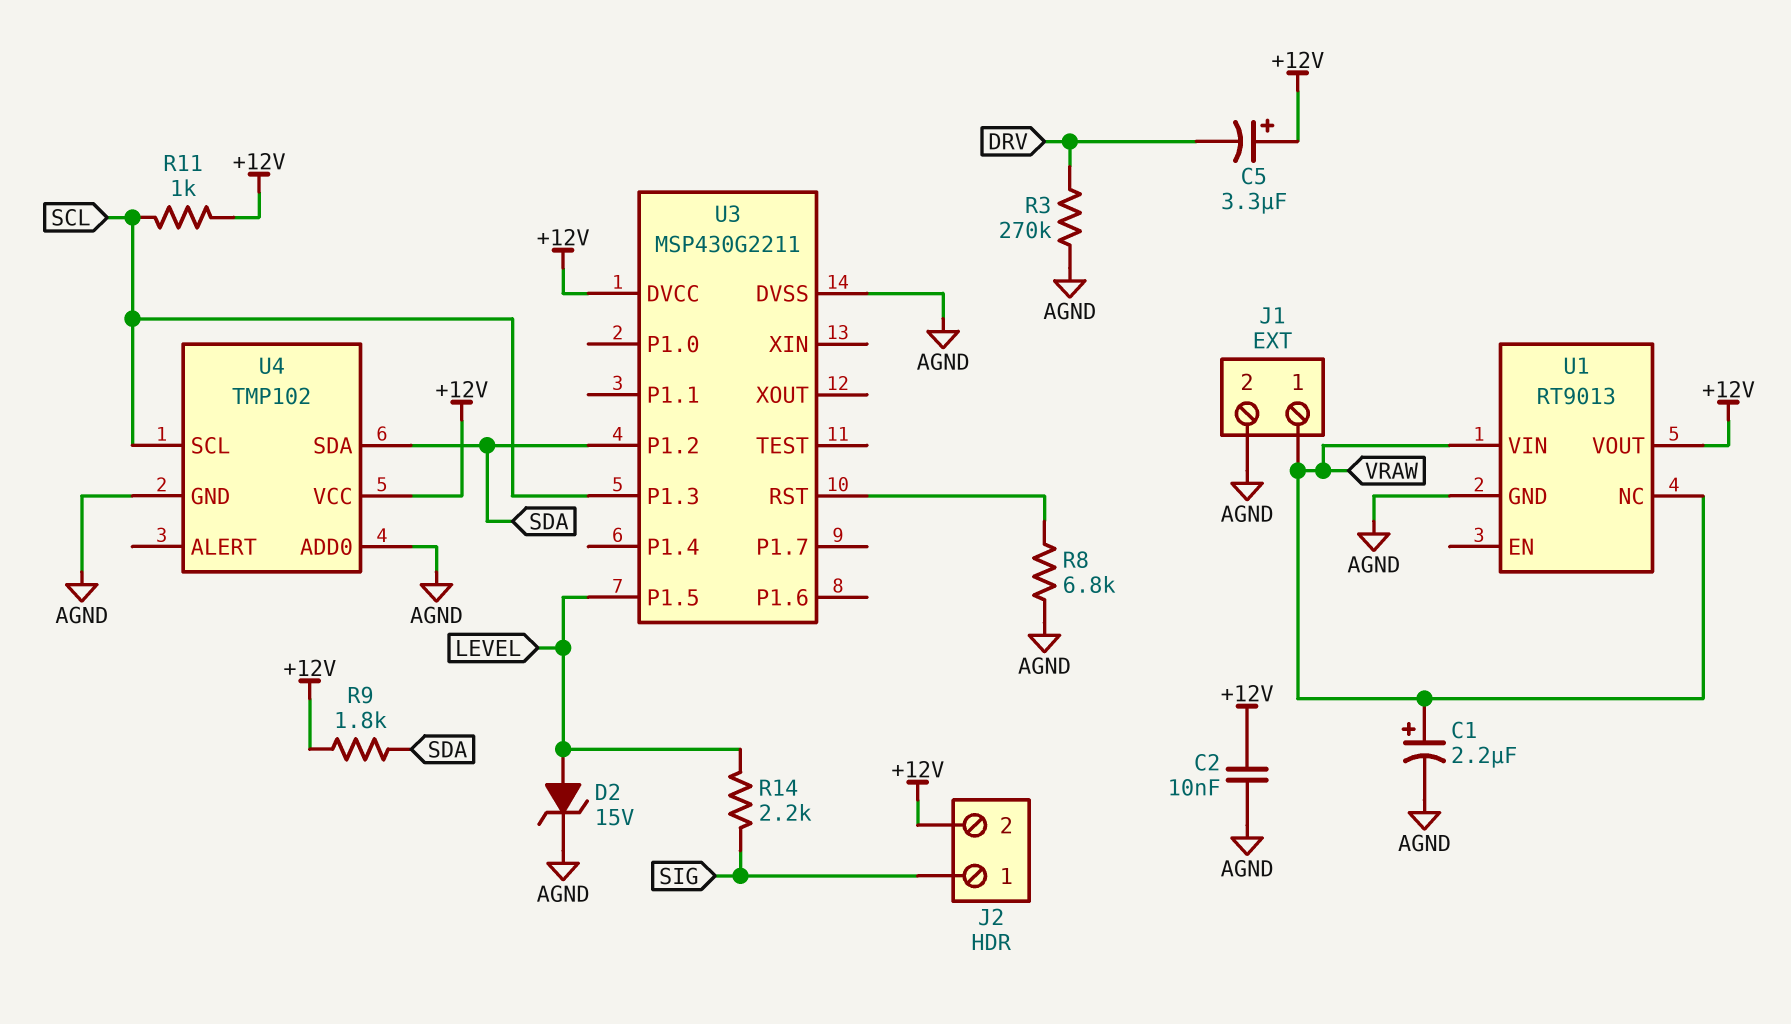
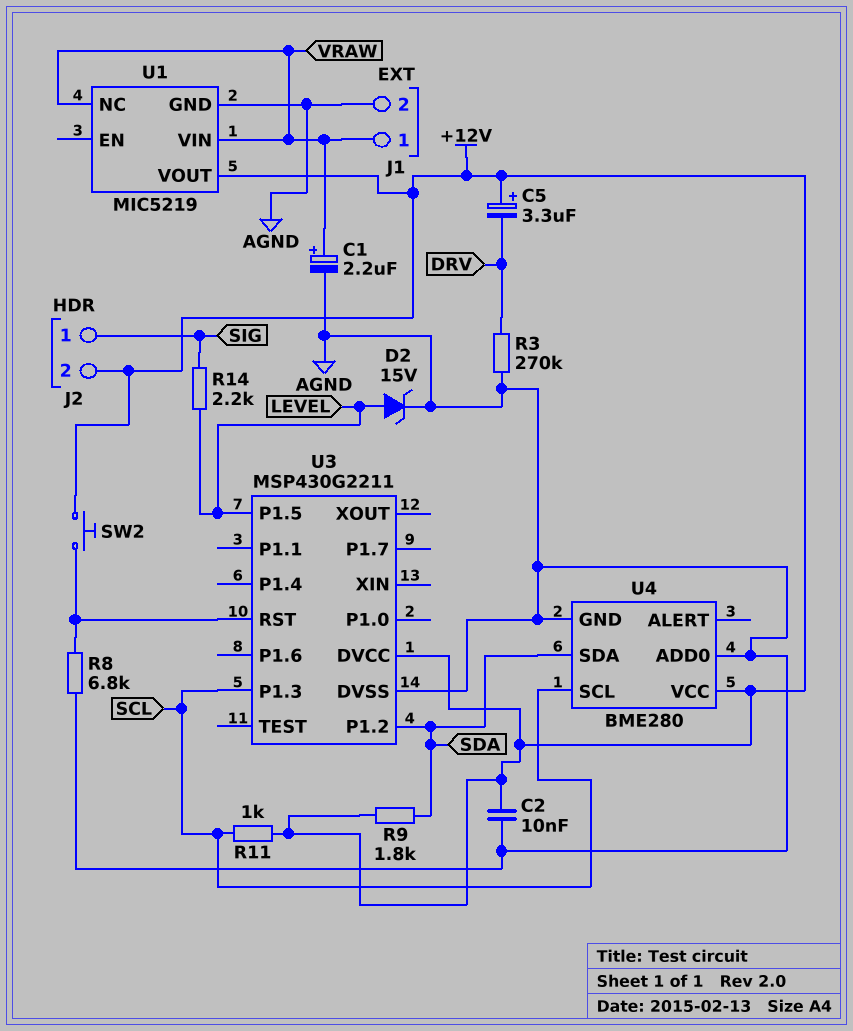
SW2: none -> button (+12V, U3/RST)
U1: RT9013 -> MIC5219
U4: TMP102 -> BME280

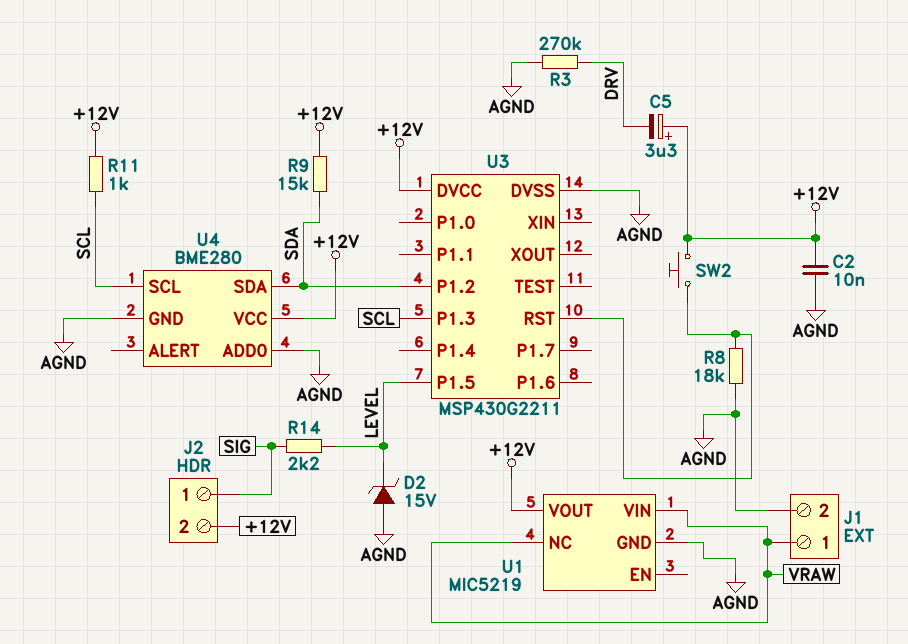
C1: 2.2uF (plus VRAW, minus AGND) -> none
D2: zener 15V (A LEVEL, K AGND) -> zener 15V (A AGND, K LEVEL)
R8: 6.8k (AGND, U3/RST) -> 18k (AGND, U3/RST)
R9: 1.8k (+12V, SDA) -> 15k (+12V, SDA)

